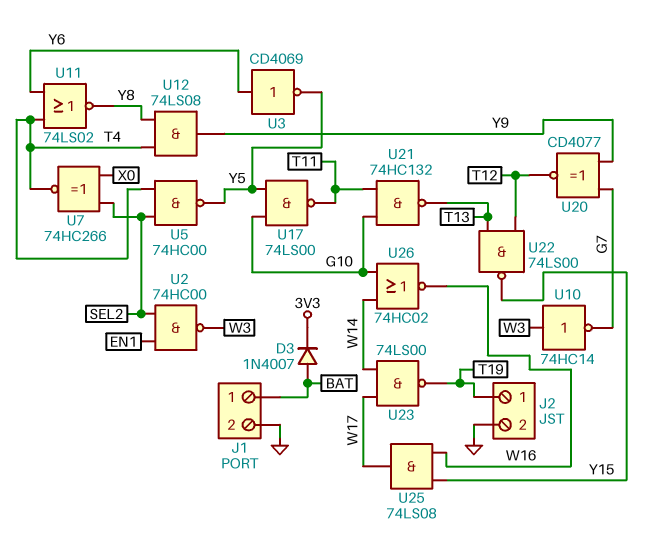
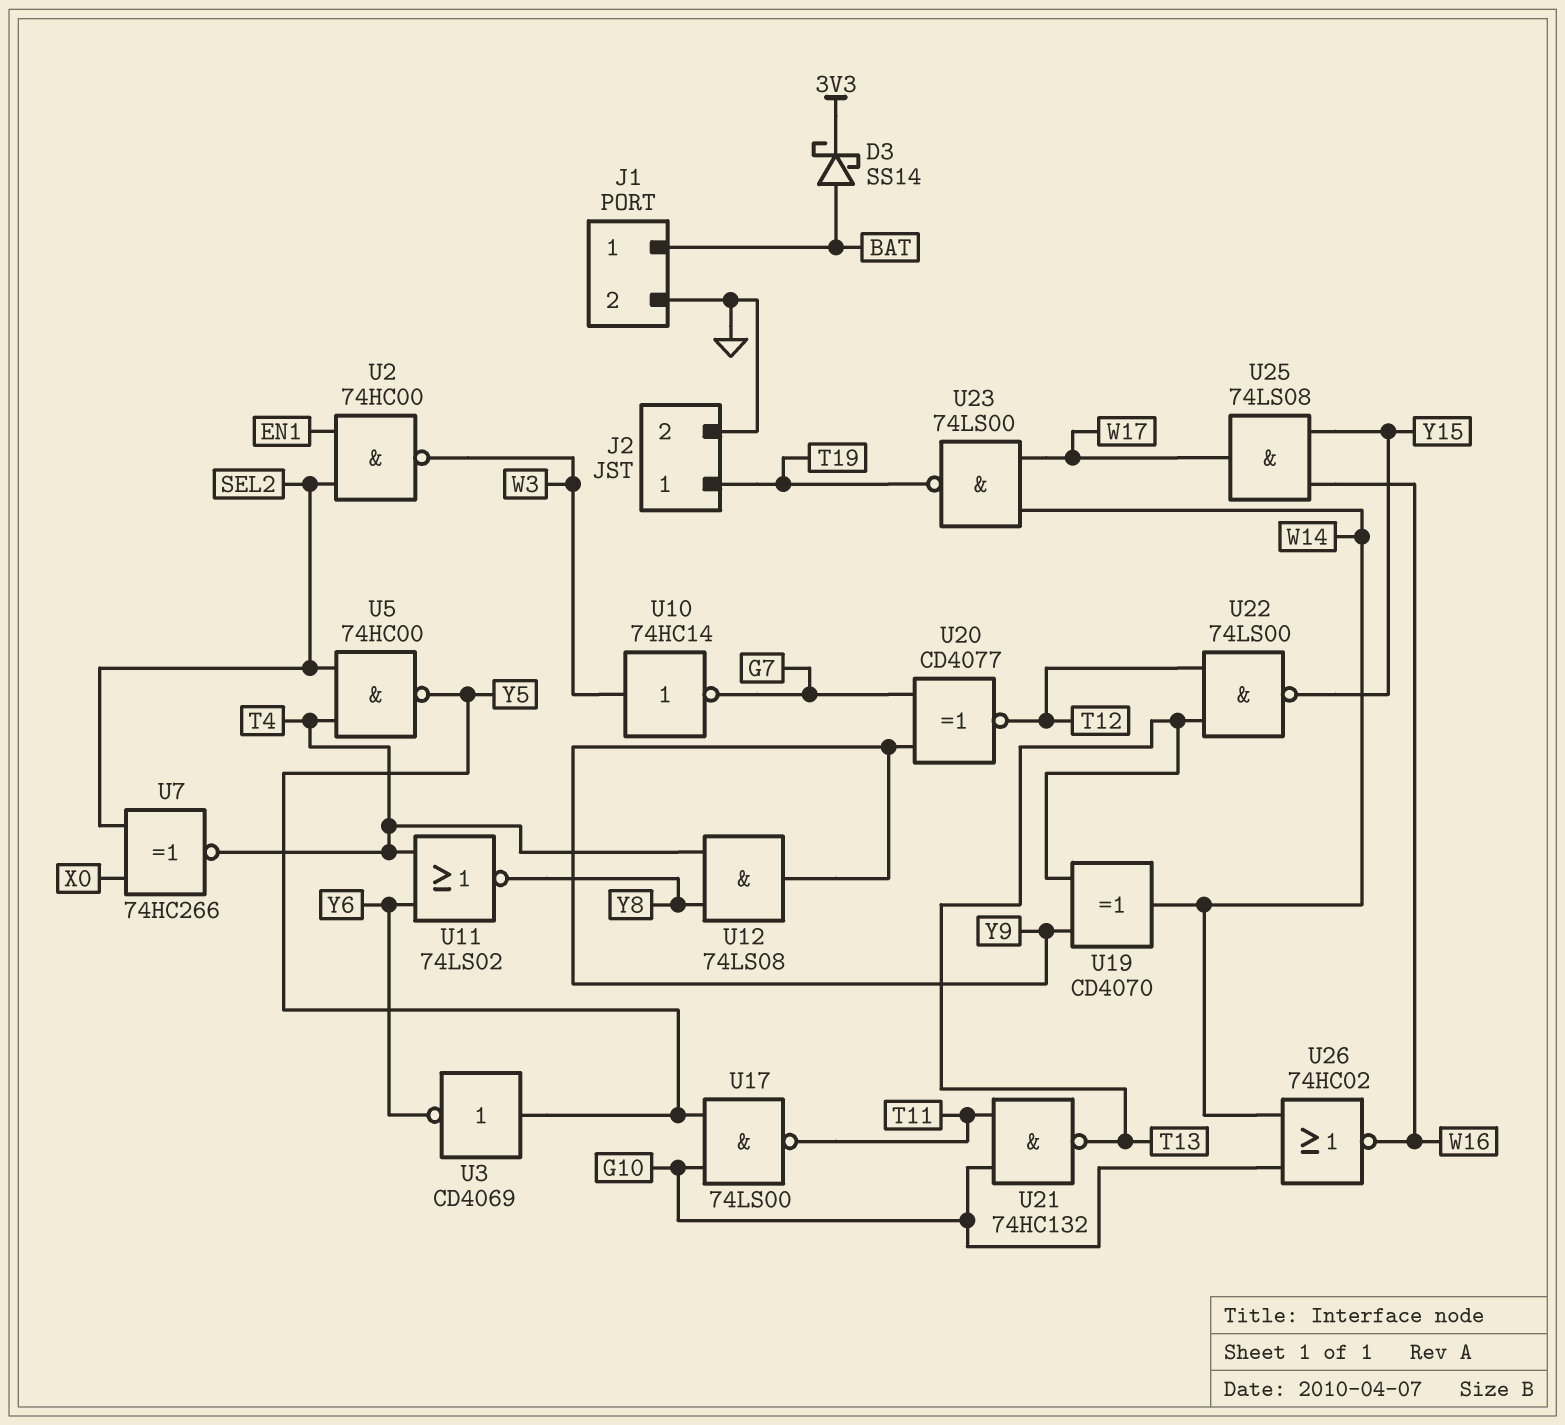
D3: diode 1N4007 (A BAT, K 3V3) -> schottky SS14 (A BAT, K 3V3)
U3: NOT CD4069 (in Y6, out Y5) -> NOT CD4069 (in Y5, out Y6)
U19: none -> XOR CD4070 (in T13, in Y9, out W14)

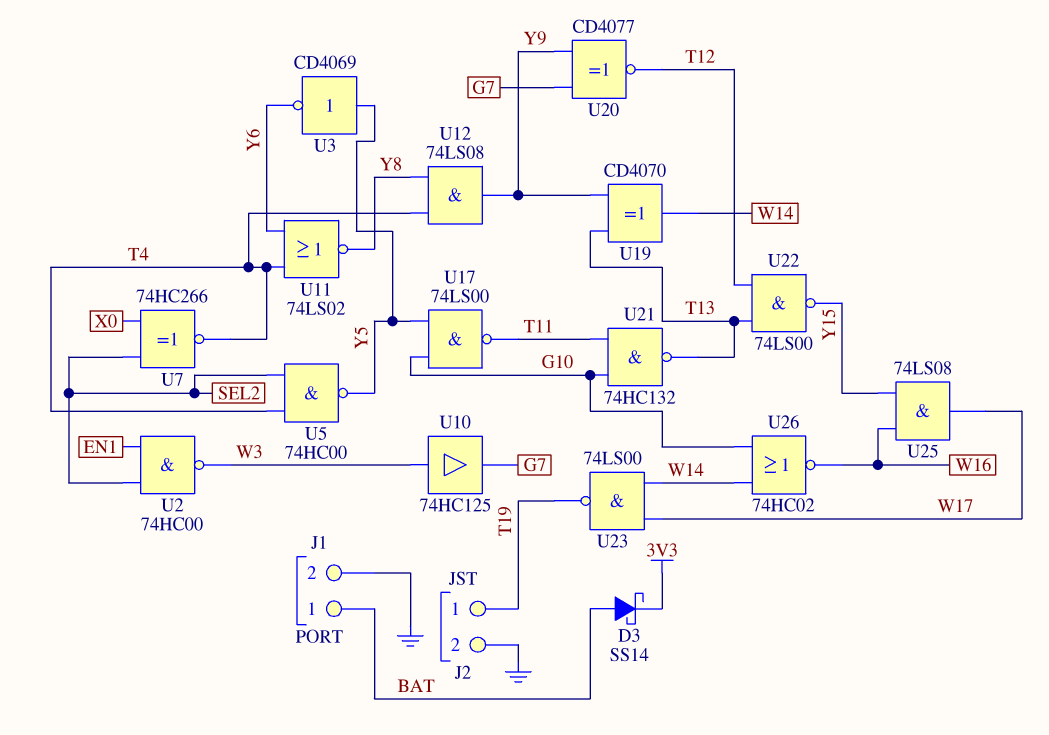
U10: NOT 74HC14 (in W3, out G7) -> buffer 74HC125 (in W3, out G7)

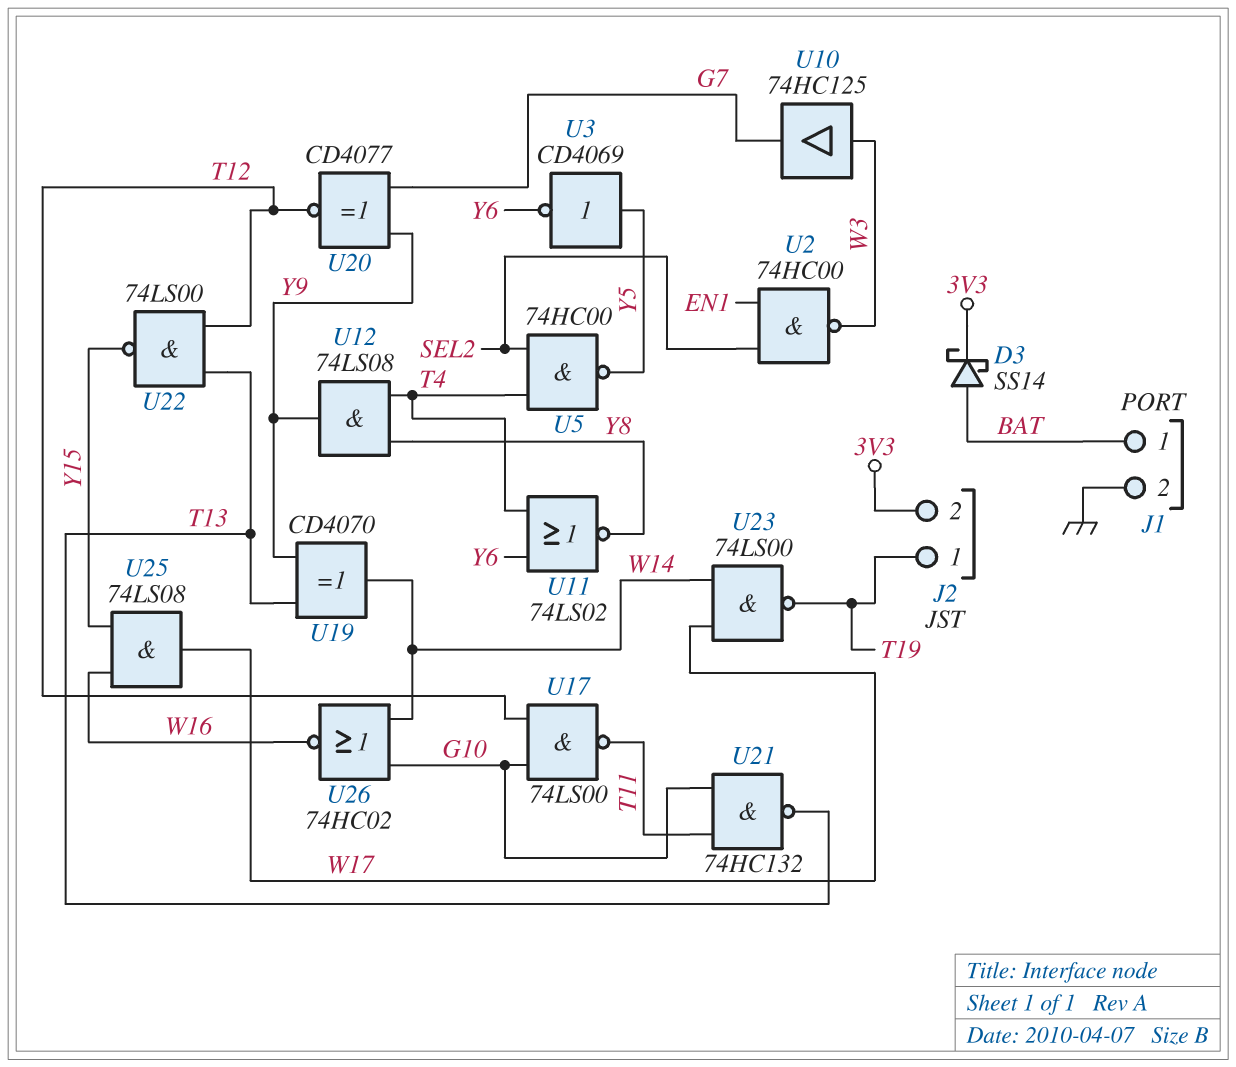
J2 pin 2: GND -> 3V3
U7: XNOR 74HC266 (in SEL2, in X0, out T4) -> none
U17: NAND 74LS00 (in G10, in Y5, out T11) -> NAND 74LS00 (in G10, in T12, out T11)

